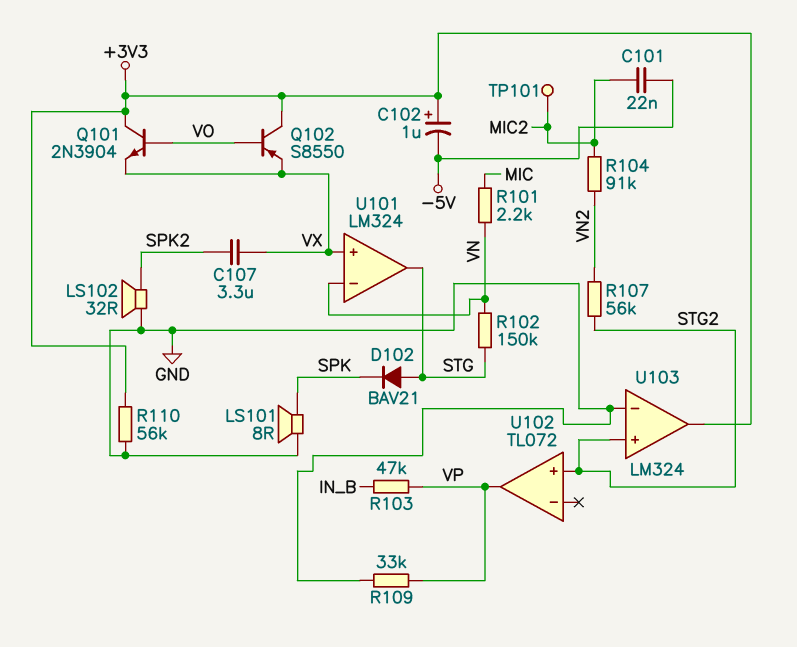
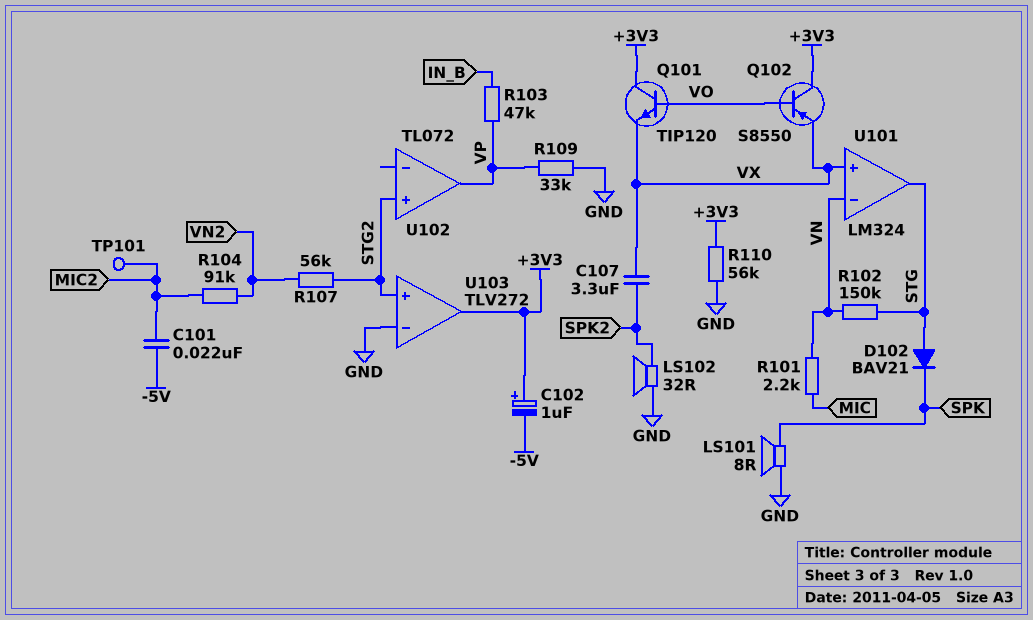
Q101: NPN 2N3904 (B VO, C +3V3, E VX) -> NPN TIP120 (B VO, C +3V3, E VX)
U103: LM324 -> TLV272

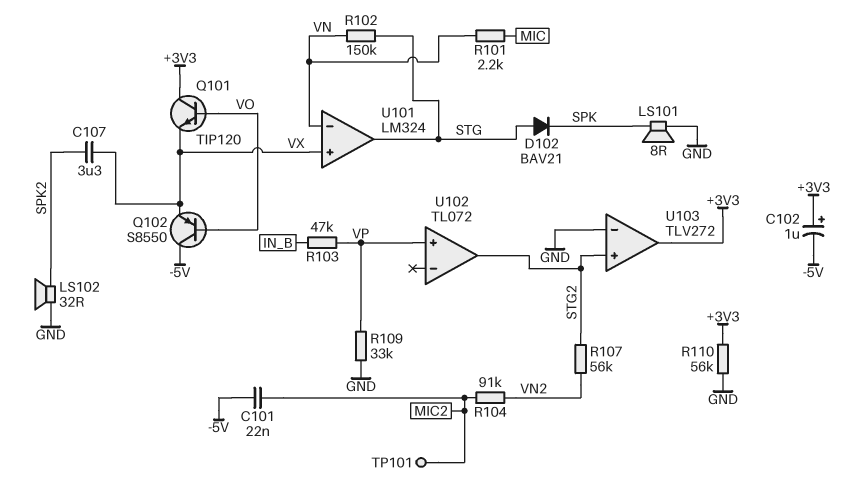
Q102: PNP S8550 (B VO, C +3V3, E VX) -> PNP S8550 (B VO, C -5V, E VX)
U102 pin in+: STG2 -> VP
U102 pin out: VP -> STG2

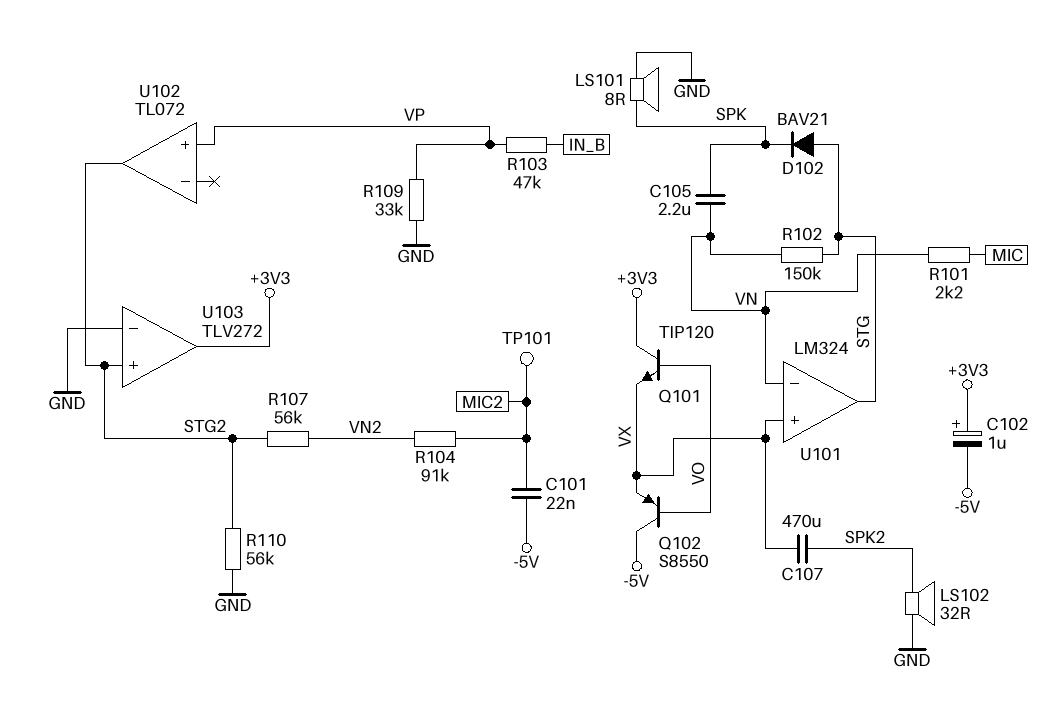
C105: none -> 2.2uF (SPK, VN)
C107: 3.3uF (SPK2, VX) -> 470uF (SPK2, VX)
R110: 56k (+3V3, GND) -> 56k (GND, STG2)

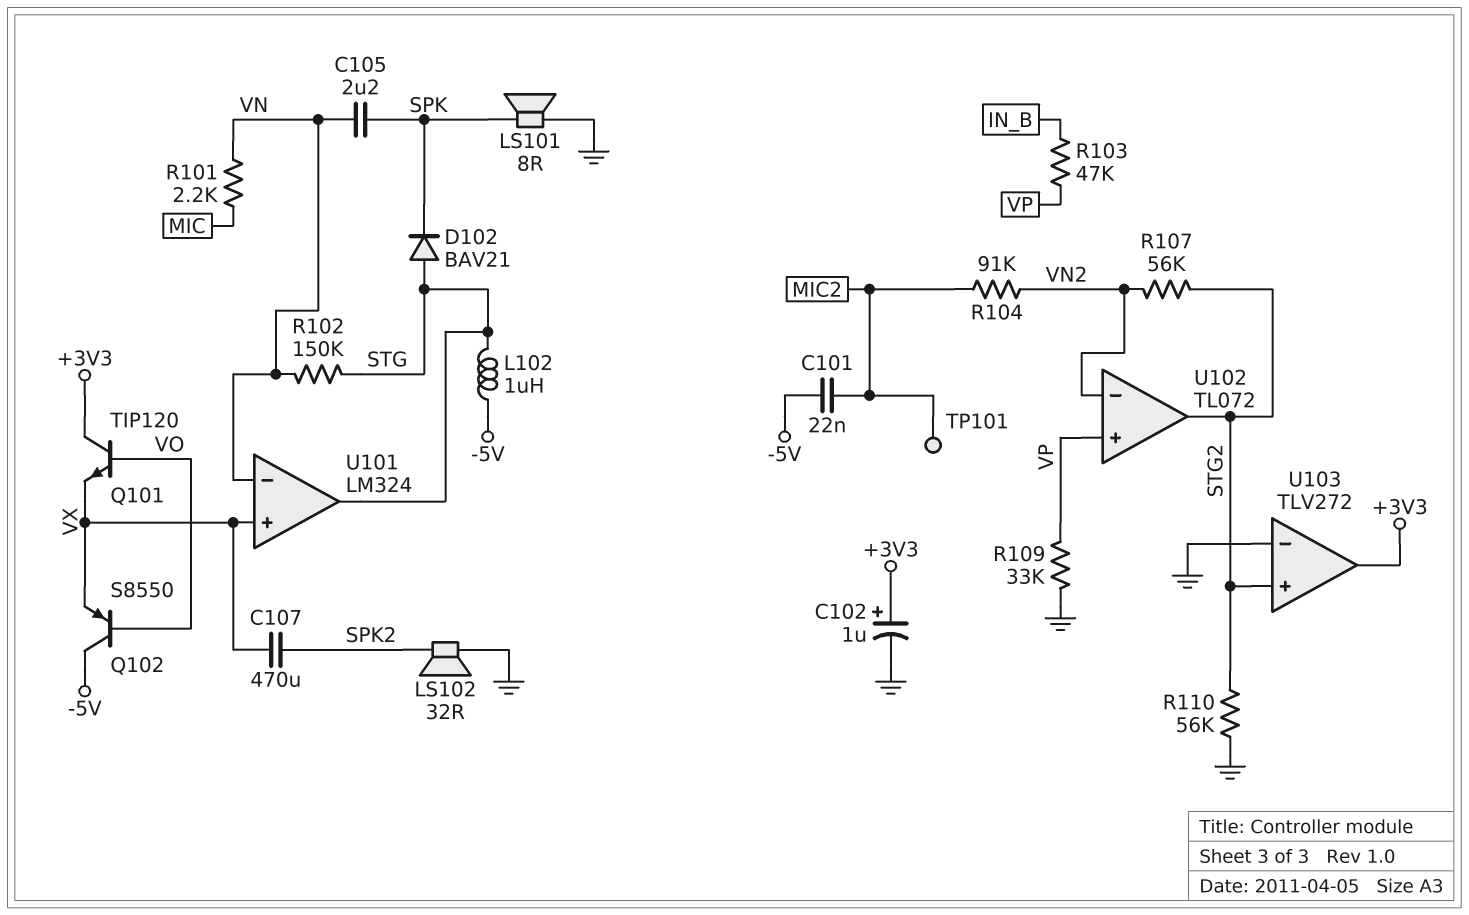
C102: 1uF (plus +3V3, minus -5V) -> 1uF (plus +3V3, minus GND)
L102: none -> 1uH (-5V, STG)
U102 pin in-: none -> VN2

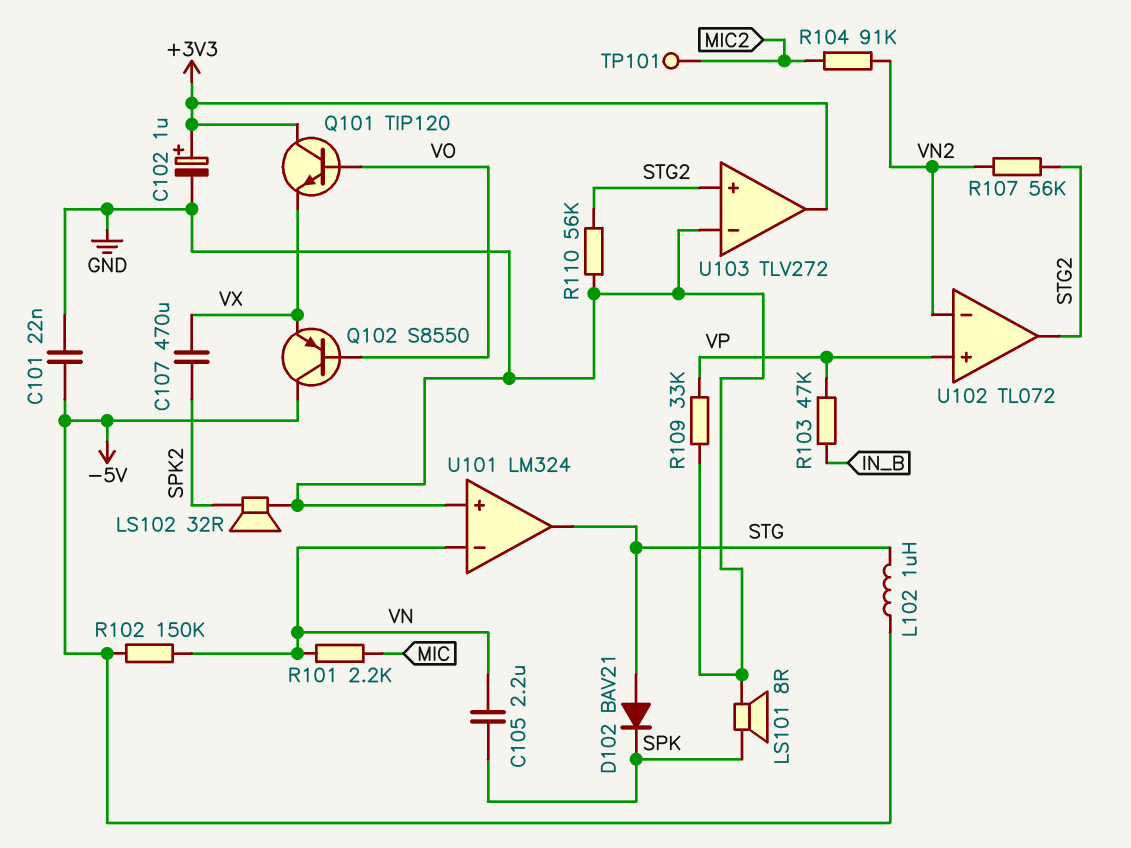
C101: 22nF (-5V, MIC2) -> 22nF (-5V, GND)
R102: 150k (STG, VN) -> 150k (-5V, VN)
U101 pin in+: VX -> GND

